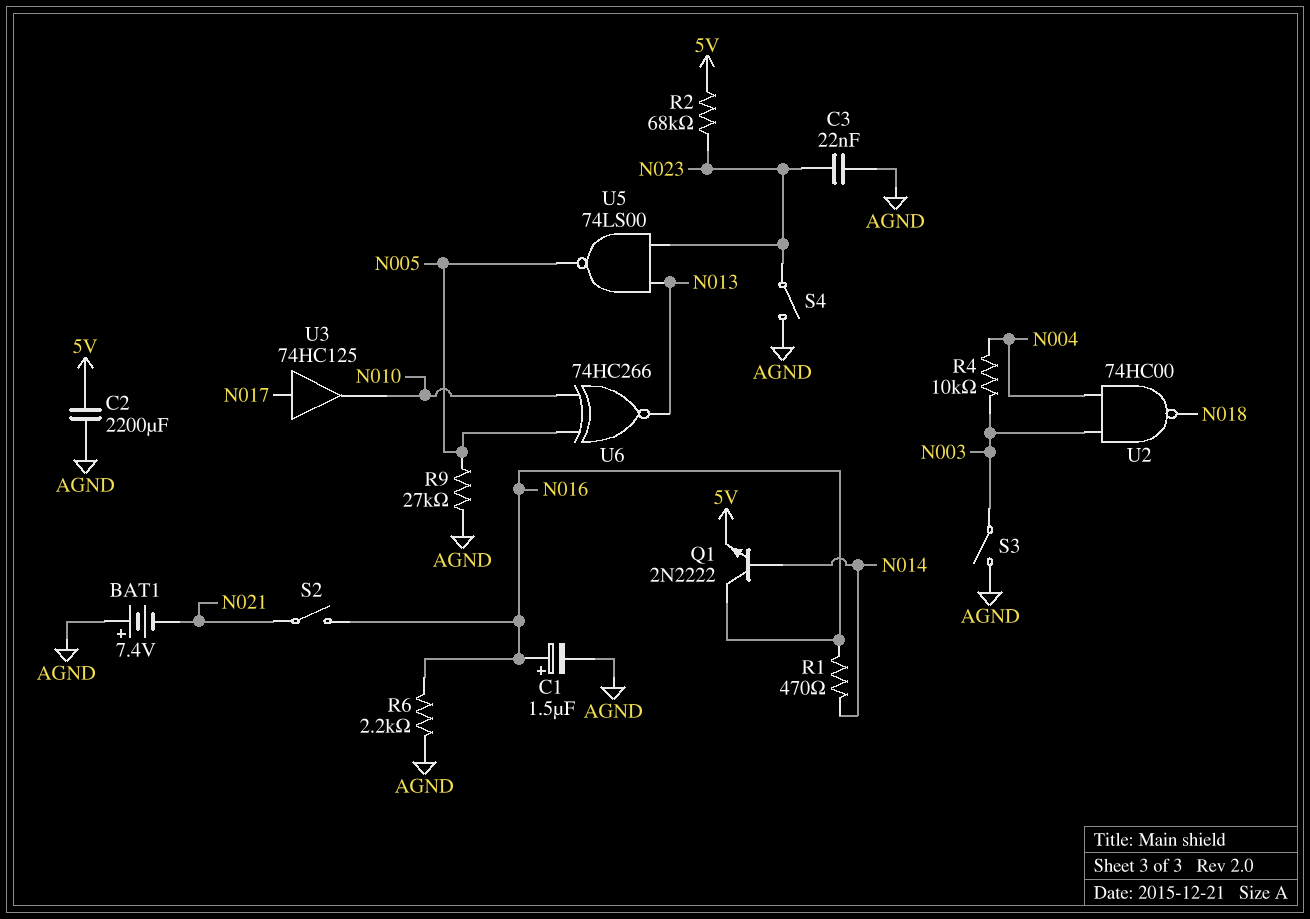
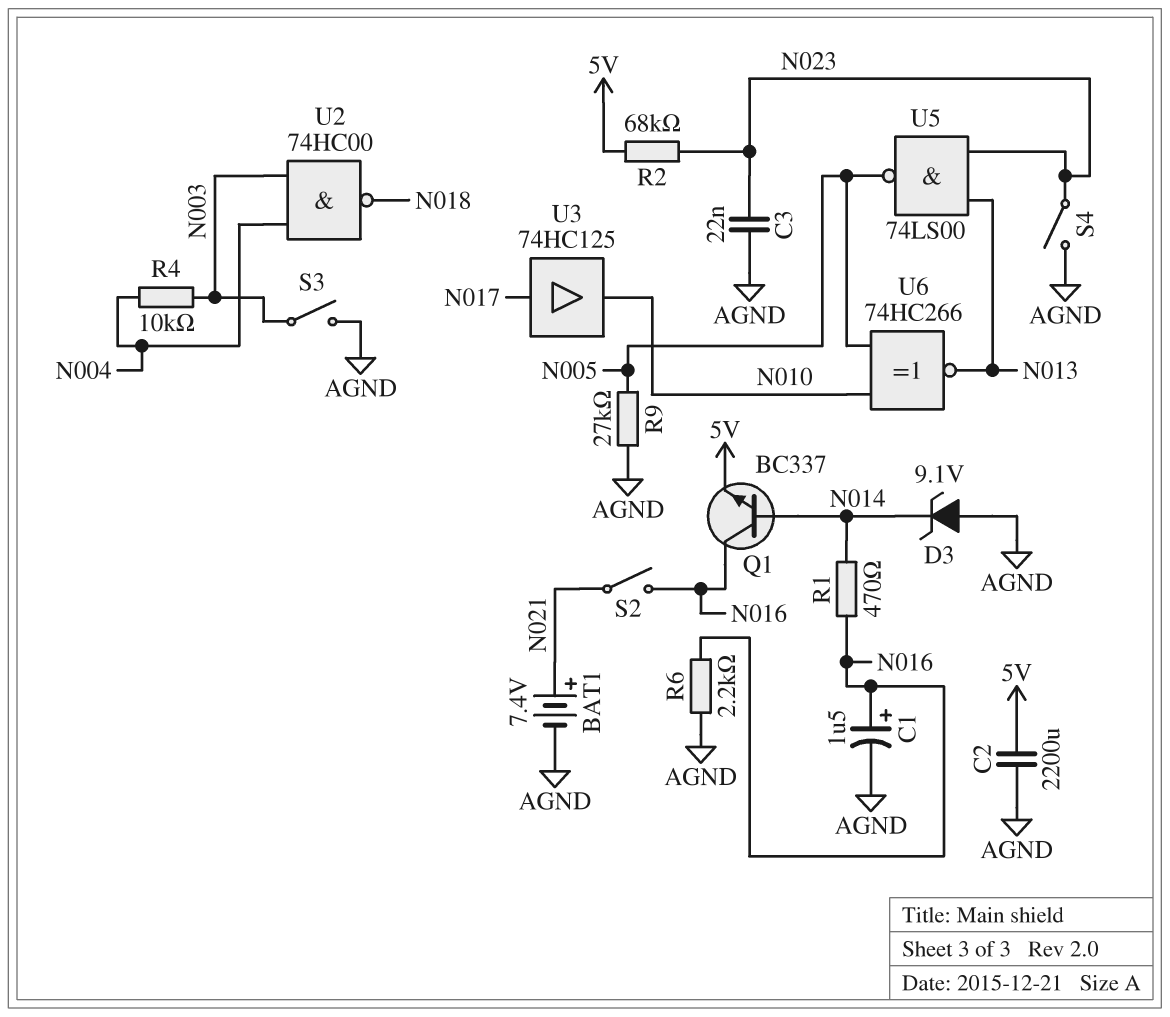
BAT1: 7.4V (plus AGND, minus N021) -> 7.4V (plus N021, minus AGND)
D3: none -> zener 9.1V (A AGND, K N014)
Q1: NPN 2N2222 (B N014, C N016, E 5V) -> NPN BC337 (B N014, C N016, E 5V)

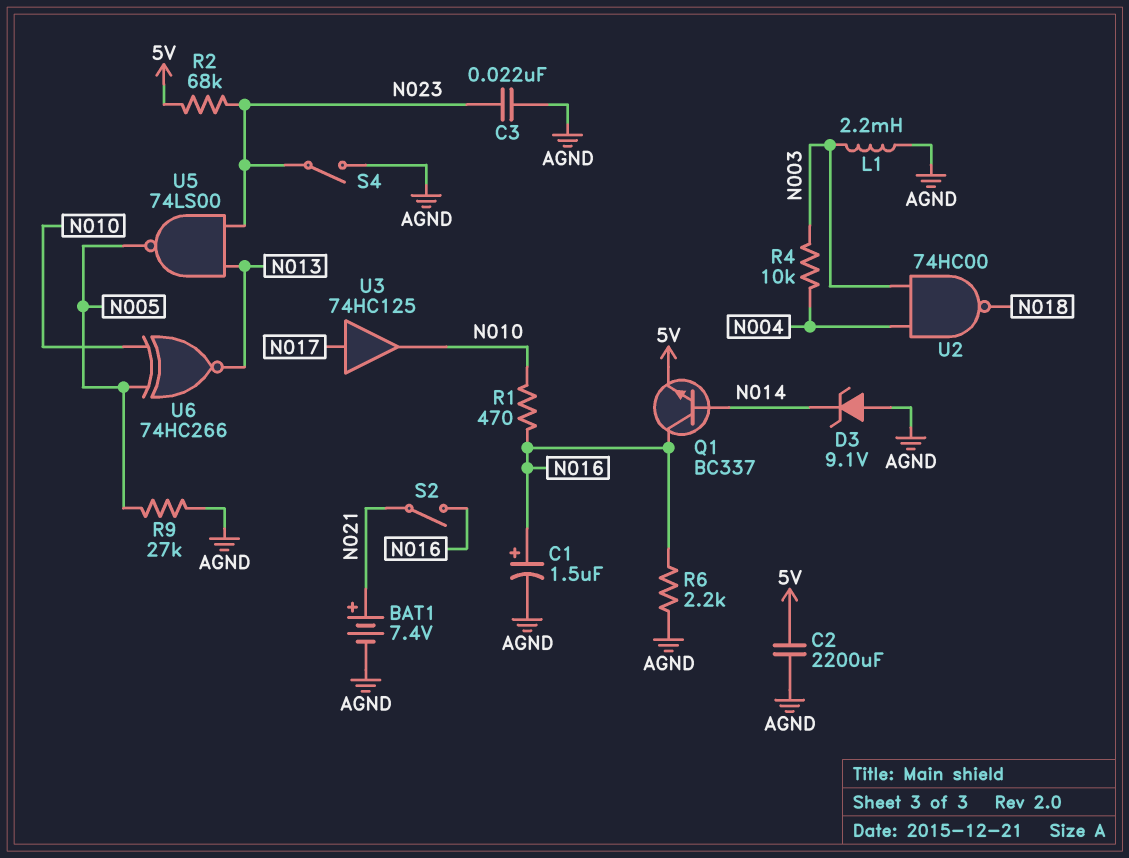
L1: none -> 2.2mH (AGND, N003)
R1: 470 (N014, N016) -> 470 (N010, N016)
S3: switch (AGND, N003) -> none

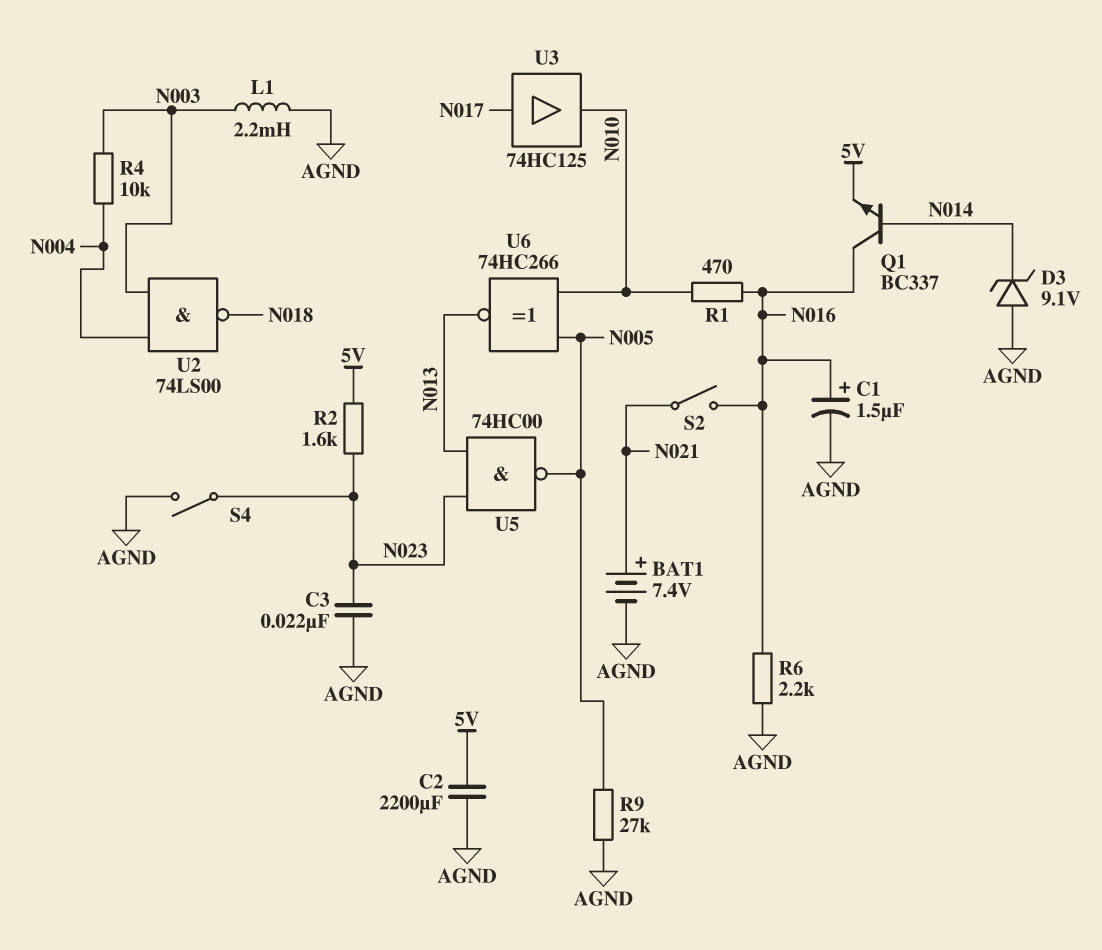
R2: 68k (5V, N023) -> 1.6k (5V, N023)
U2: NAND 74HC00 (in N003, in N004, out N018) -> NAND 74LS00 (in N003, in N004, out N018)
U5: NAND 74LS00 (in N013, in N023, out N005) -> NAND 74HC00 (in N013, in N023, out N005)

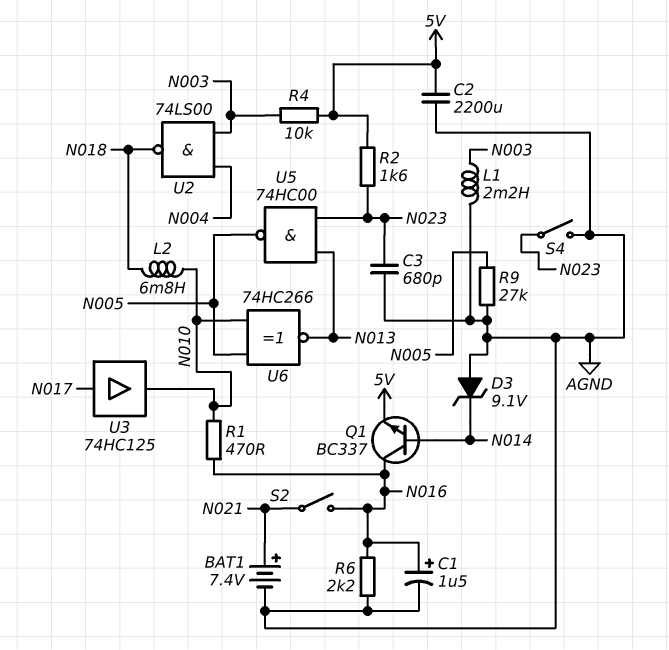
C3: 22nF (AGND, N023) -> 680pF (AGND, N023)
L2: none -> 6.8mH (N010, N018)
R4: 10k (N003, N004) -> 10k (5V, N003)

